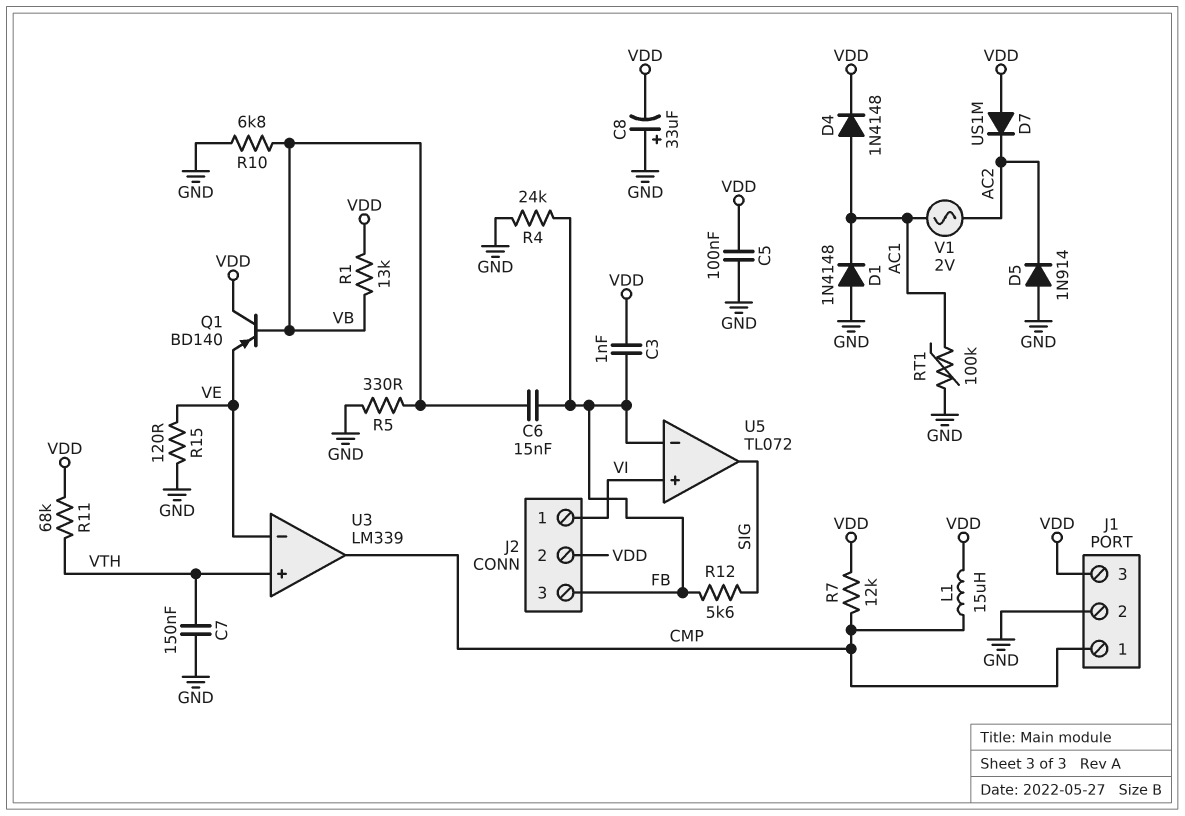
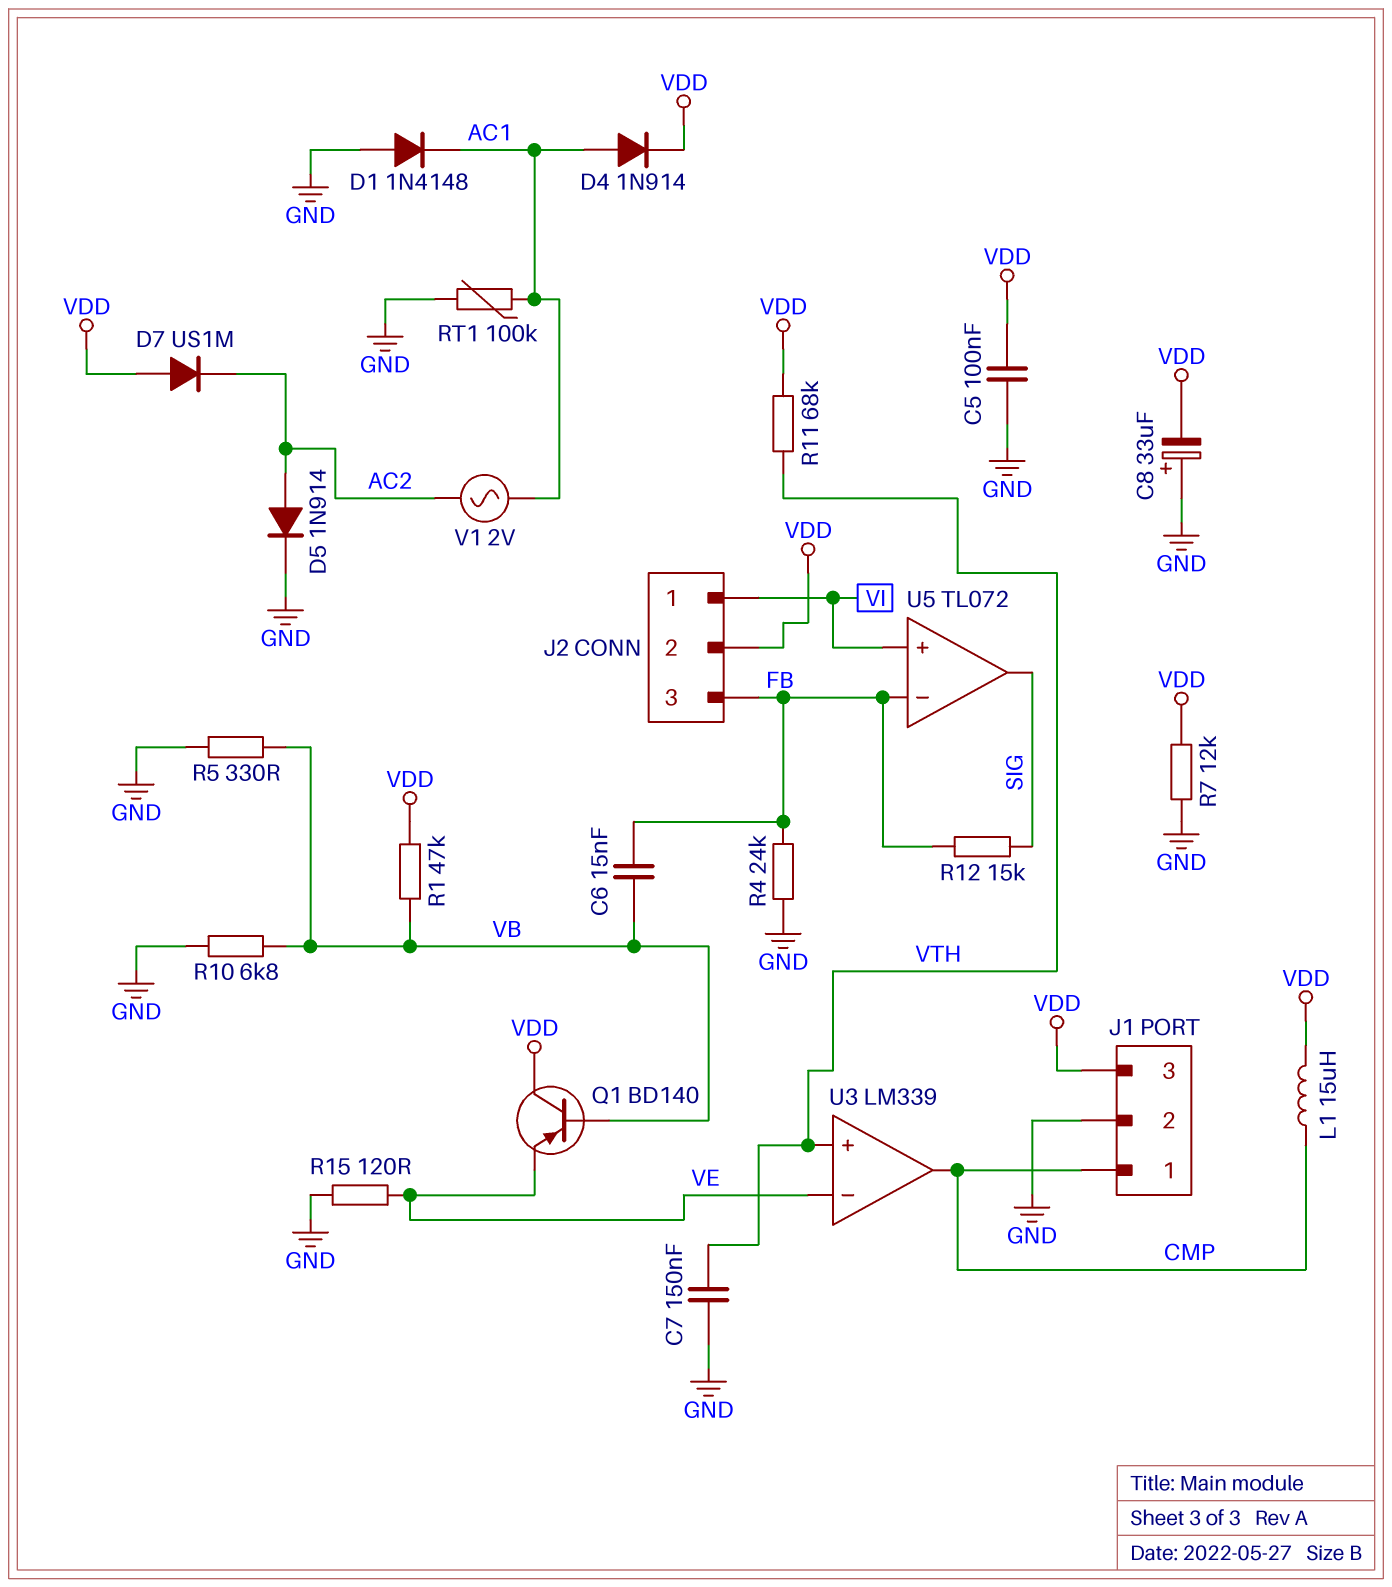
C3: 1nF (FB, VDD) -> none
D4: diode 1N4148 (A AC1, K VDD) -> diode 1N914 (A AC1, K VDD)
D5: diode 1N914 (A GND, K AC2) -> diode 1N914 (A AC2, K GND)
R1: 13k (VB, VDD) -> 47k (VB, VDD)
R7: 12k (CMP, VDD) -> 12k (GND, VDD)
R12: 5.6k (FB, SIG) -> 15k (FB, SIG)

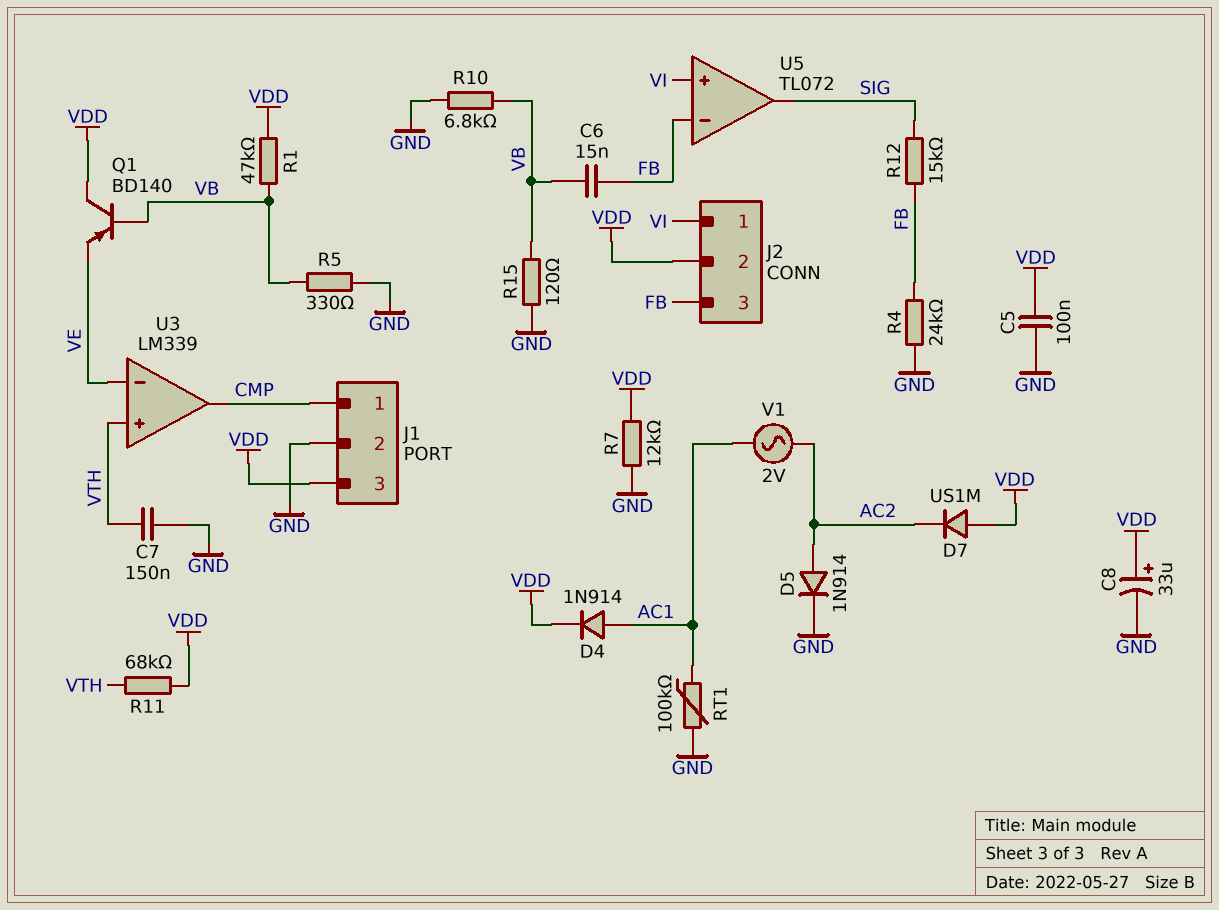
C8: 33uF (plus GND, minus VDD) -> 33uF (plus VDD, minus GND)
D1: diode 1N4148 (A GND, K AC1) -> none
L1: 15uH (CMP, VDD) -> none
R15: 120 (GND, VE) -> 120 (GND, VB)

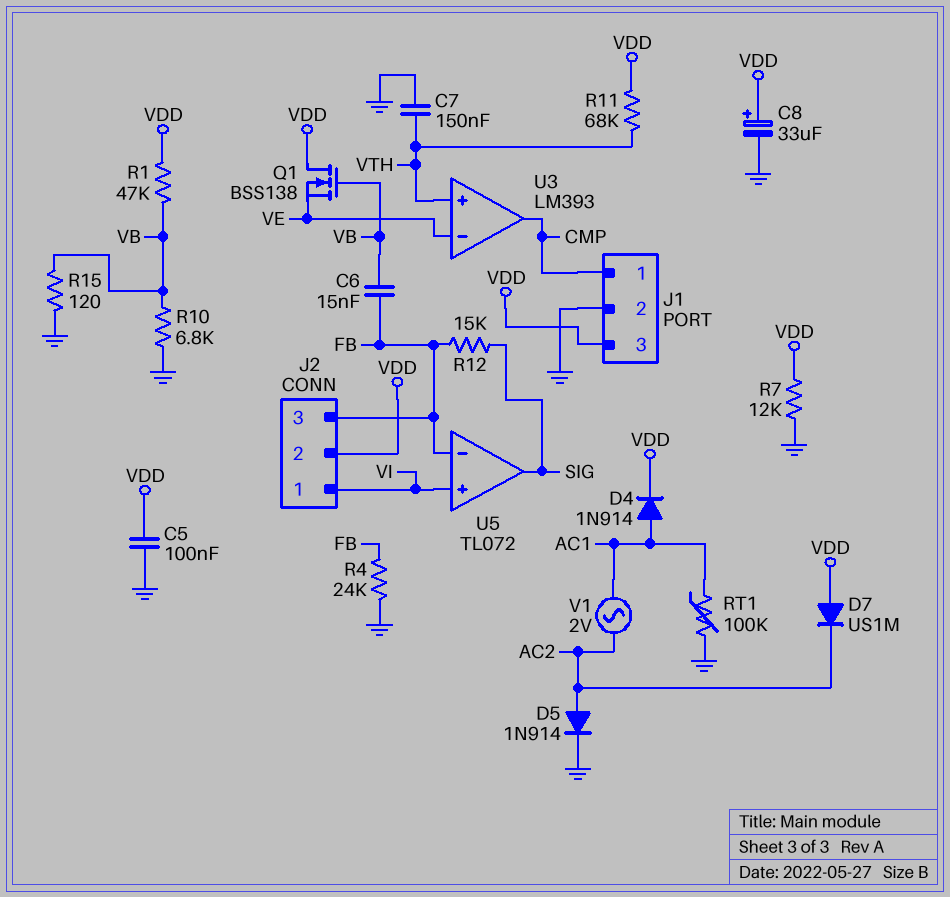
Q1: PNP BD140 (B VB, C VDD, E VE) -> NMOS BSS138 (G VB, D VDD, S VE)
R5: 330 (GND, VB) -> none
U3: LM339 -> LM393

